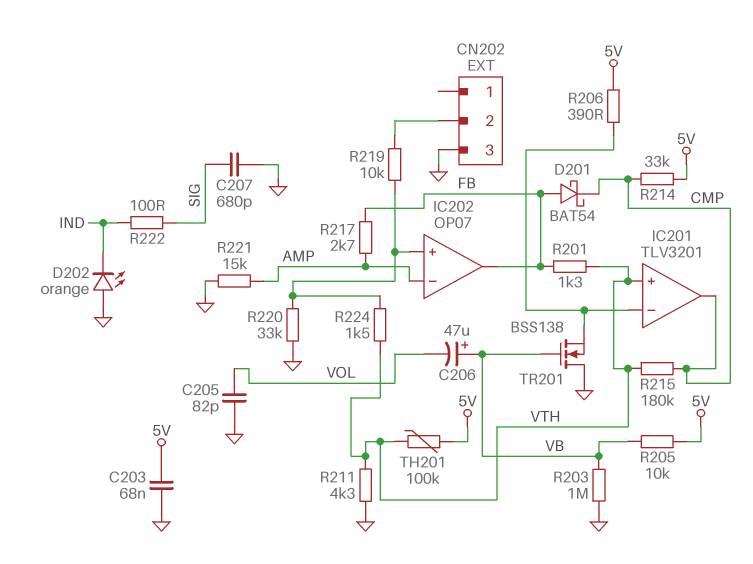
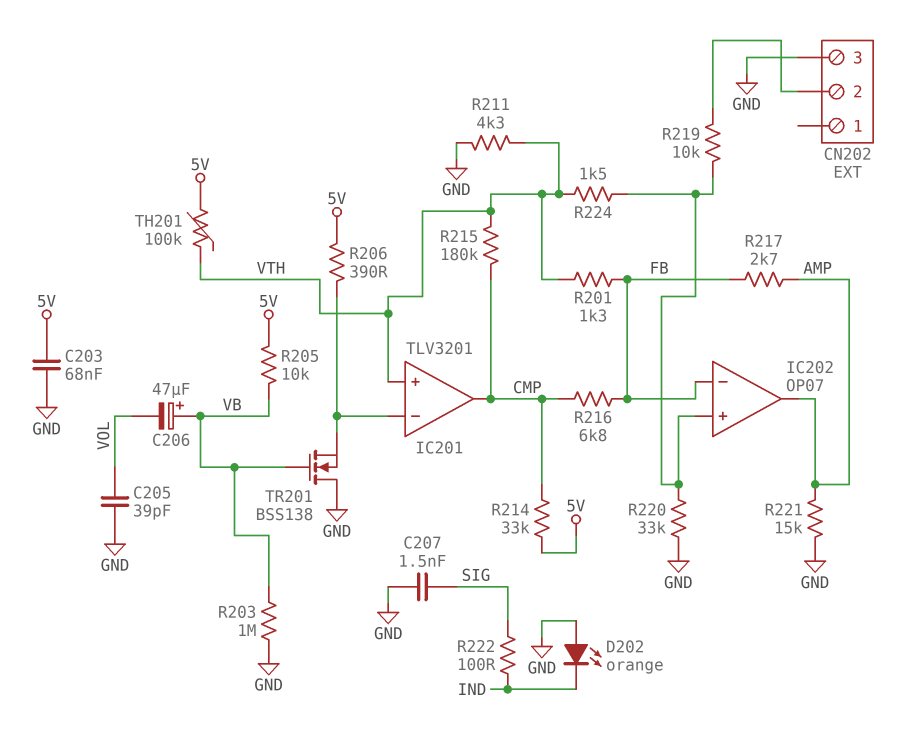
C205: 82pF (GND, VOL) -> 39pF (GND, VOL)
C207: 680pF (GND, SIG) -> 1.5nF (GND, SIG)
D201: schottky BAT54 (A FB, K CMP) -> none
IC202 pin in-: AMP -> FB
IC202 pin out: FB -> AMP
R216: none -> 6.8k (CMP, FB)

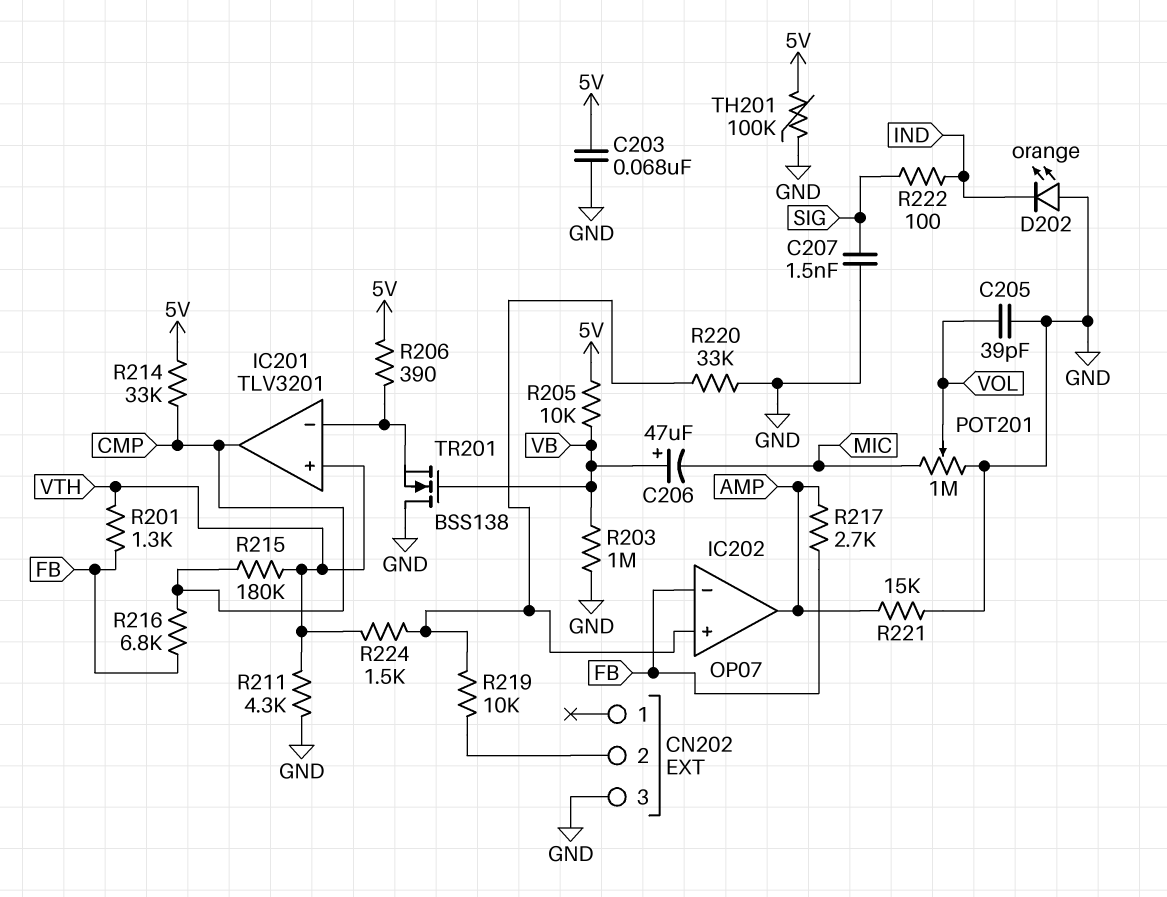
C206: 47uF (plus VB, minus VOL) -> 47uF (plus VB, minus MIC)
POT201: none -> 1M (GND, MIC, wiper VOL)
TH201: 100k (5V, VTH) -> 100k (5V, GND)

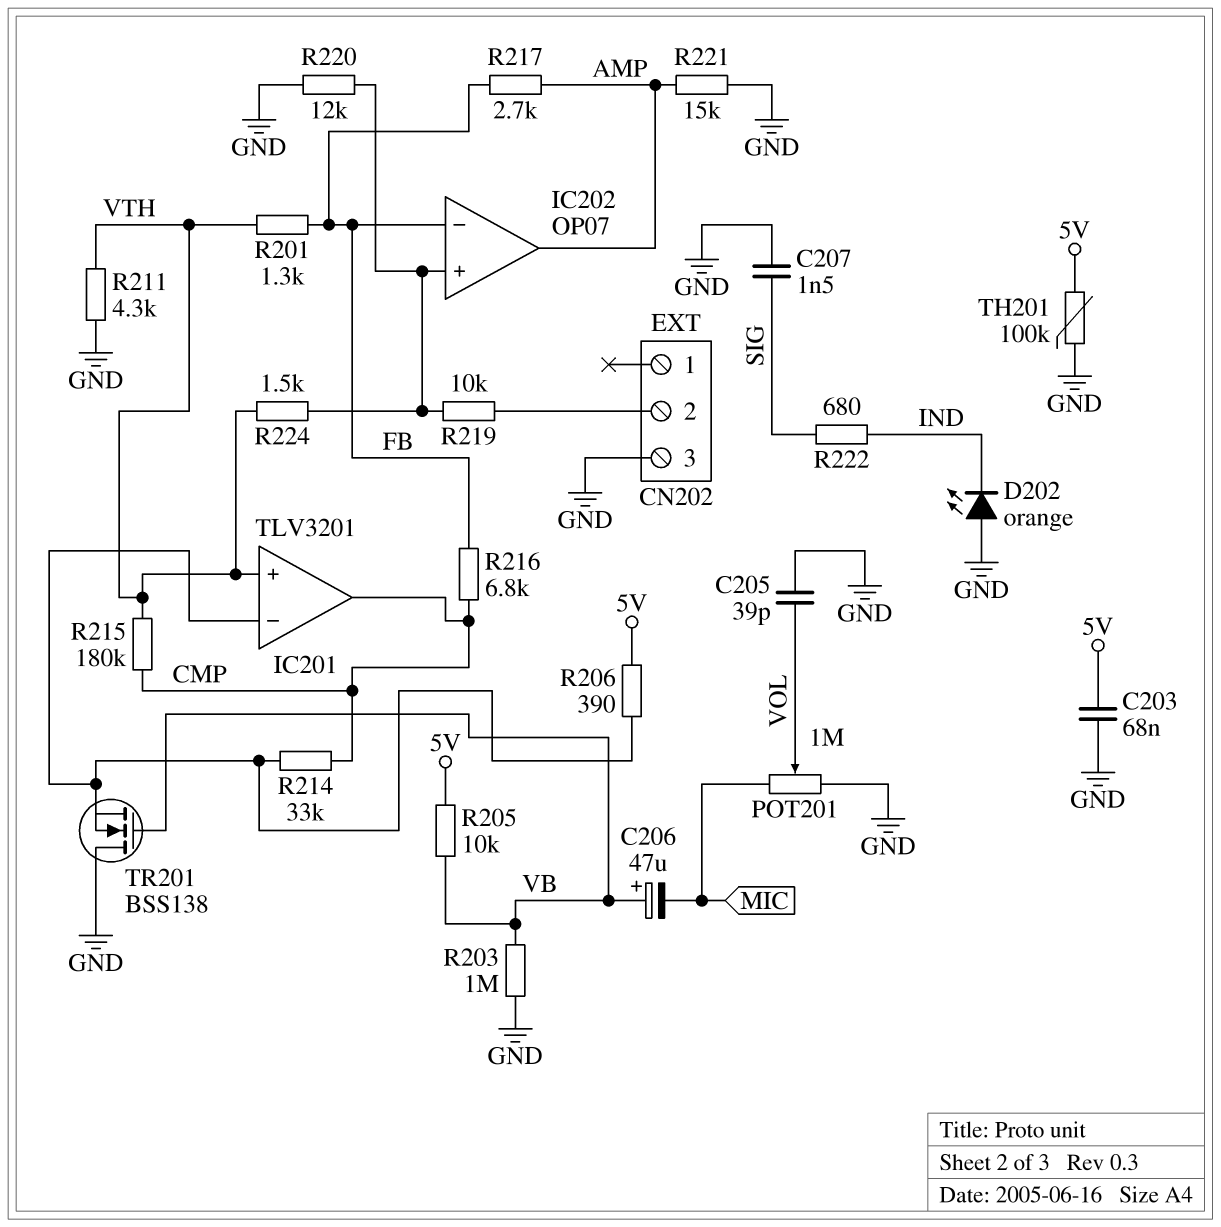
R214: 33k (5V, CMP) -> 33k (CMP, IC201/in-)
R220: 33k (GND, IC202/in+) -> 12k (GND, IC202/in+)
R222: 100 (IND, SIG) -> 680 (IND, SIG)

